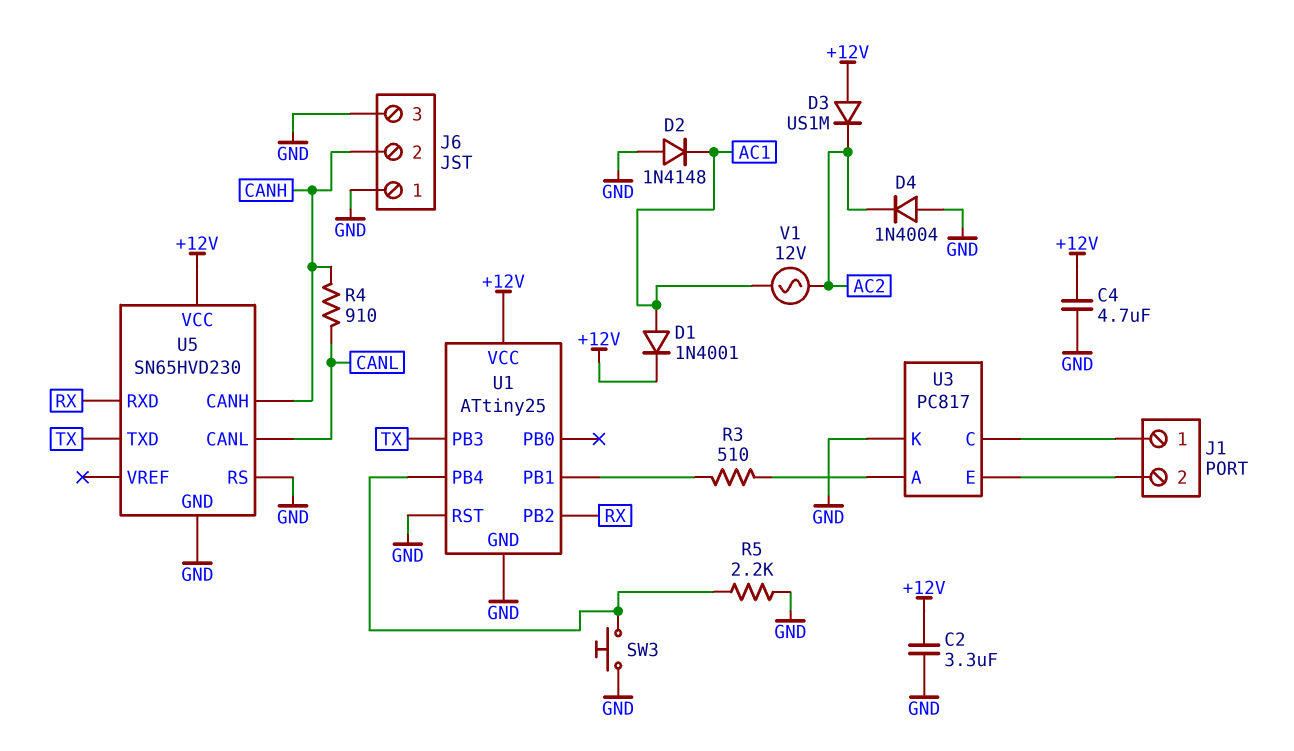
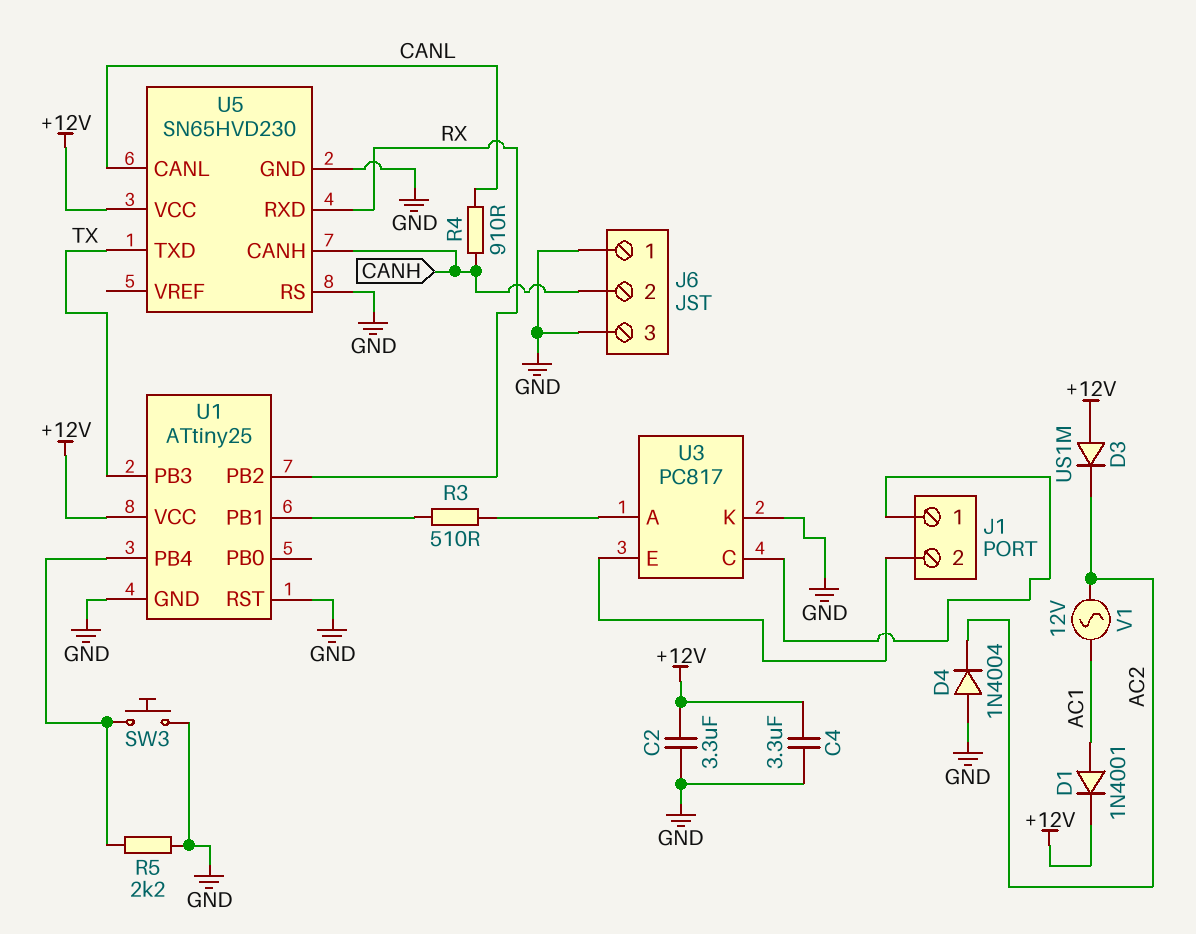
C4: 4.7uF (+12V, GND) -> 3.3uF (+12V, GND)
D2: diode 1N4148 (A GND, K AC1) -> none

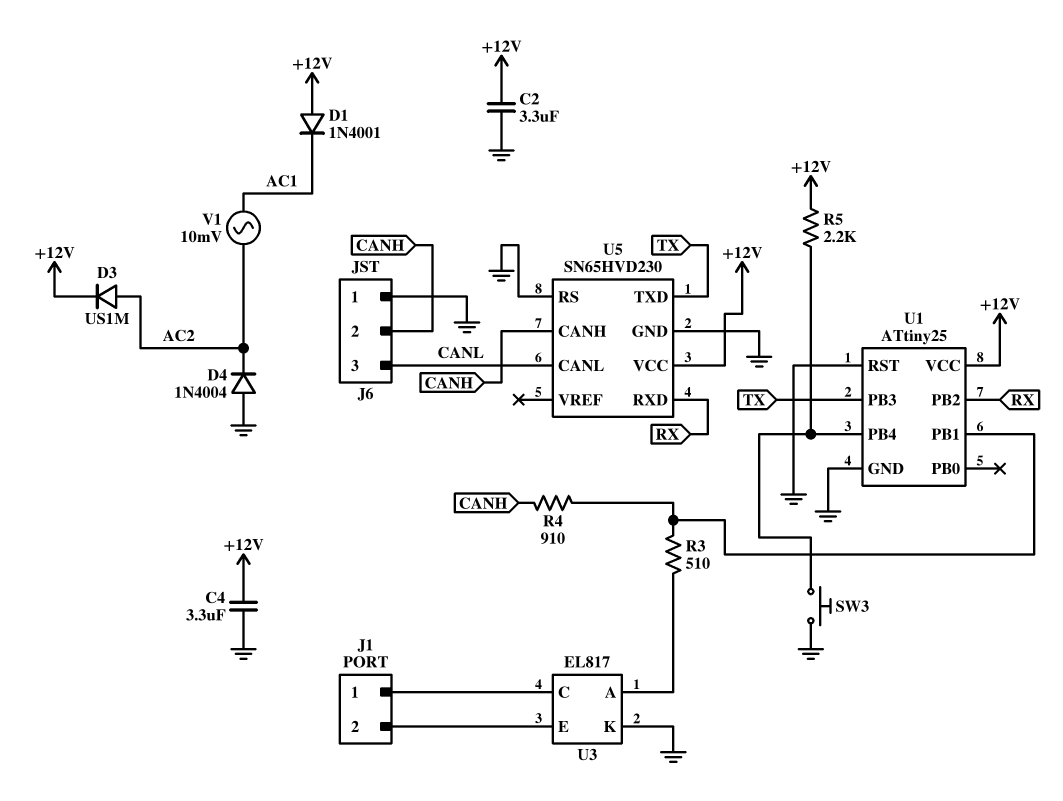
D1: diode 1N4001 (A AC1, K +12V) -> diode 1N4001 (A +12V, K AC1)
D3: diode US1M (A +12V, K AC2) -> diode US1M (A AC2, K +12V)
J6 pin 3: GND -> CANL
R4: 910 (CANH, CANL) -> 910 (CANH, U1/PB1)
R5: 2.2k (GND, U1/PB4) -> 2.2k (+12V, U1/PB4)
U3: PC817 -> EL817
V1: AC 12V (AC1, AC2) -> AC 10mV (AC1, AC2)

